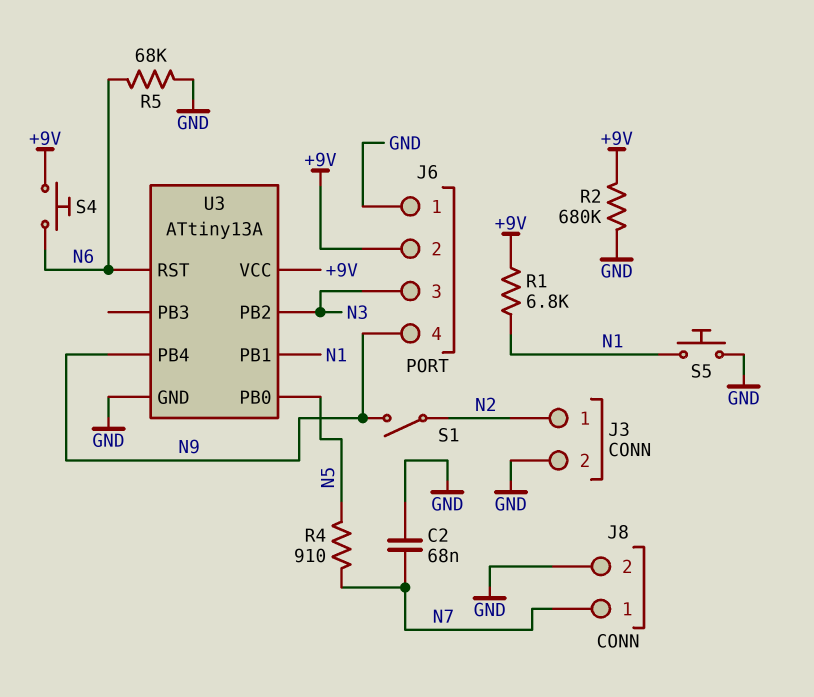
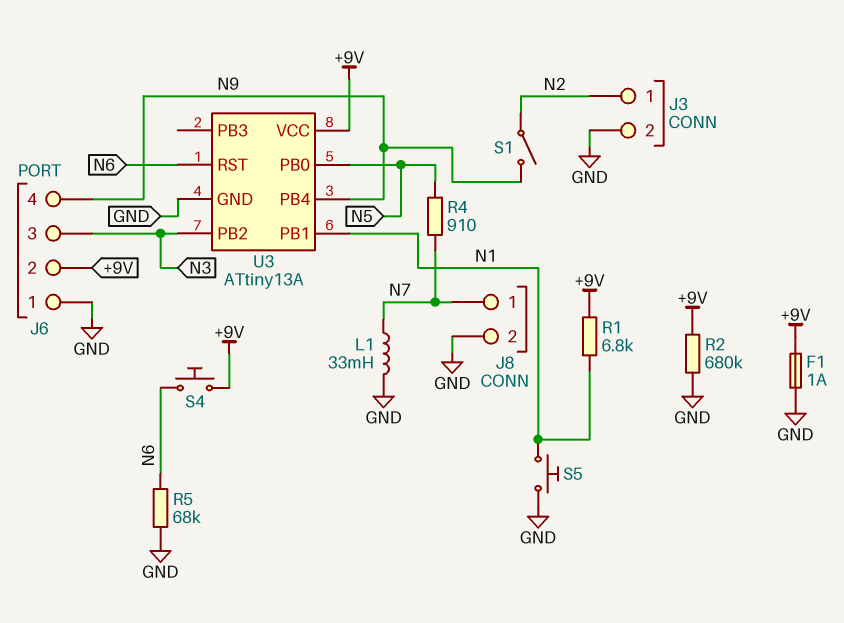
C2: 68nF (GND, N7) -> none
F1: none -> 1A (+9V, GND)
L1: none -> 33mH (GND, N7)

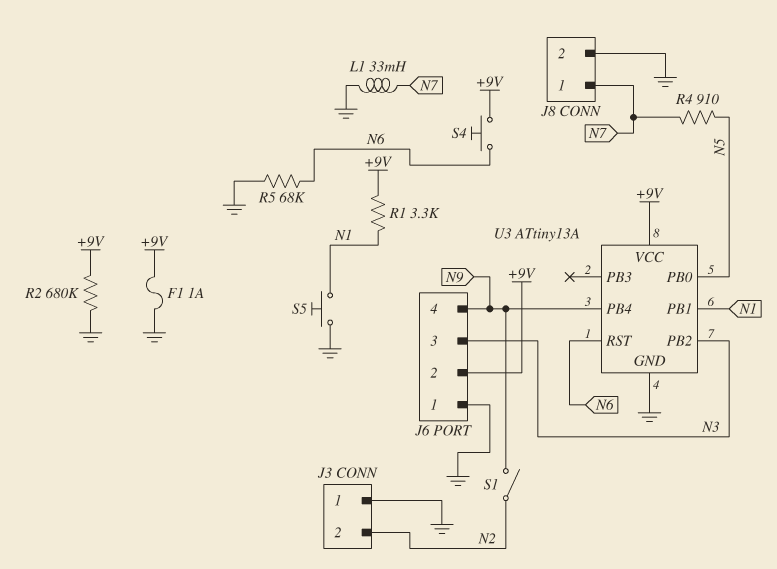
J3 pin 1: N2 -> GND
J3 pin 2: GND -> N2
R1: 6.8k (+9V, N1) -> 3.3k (+9V, N1)

